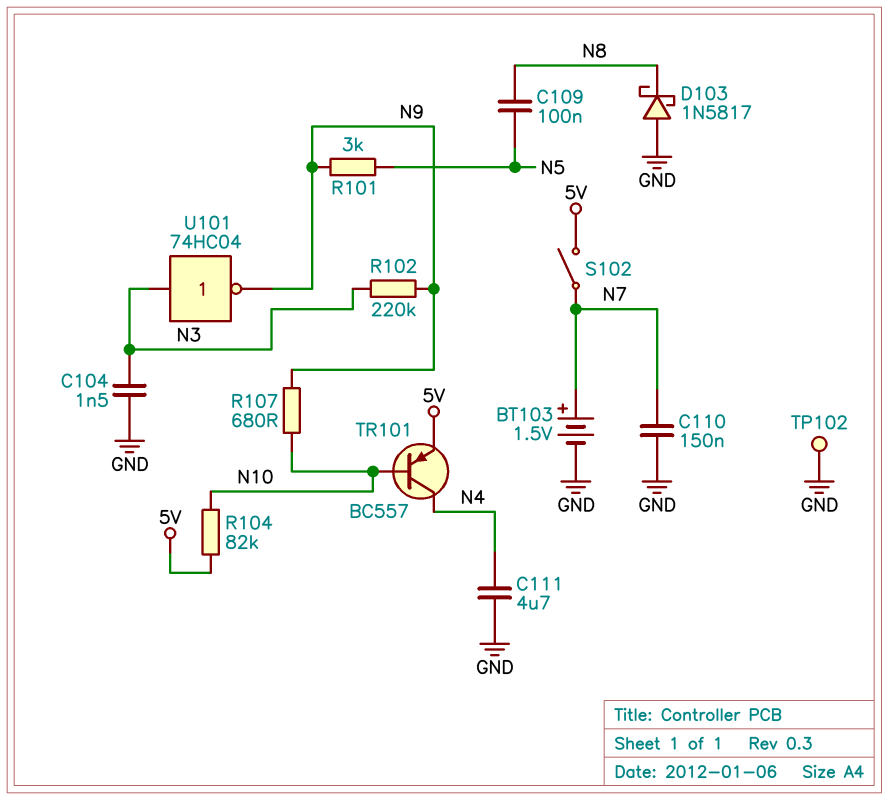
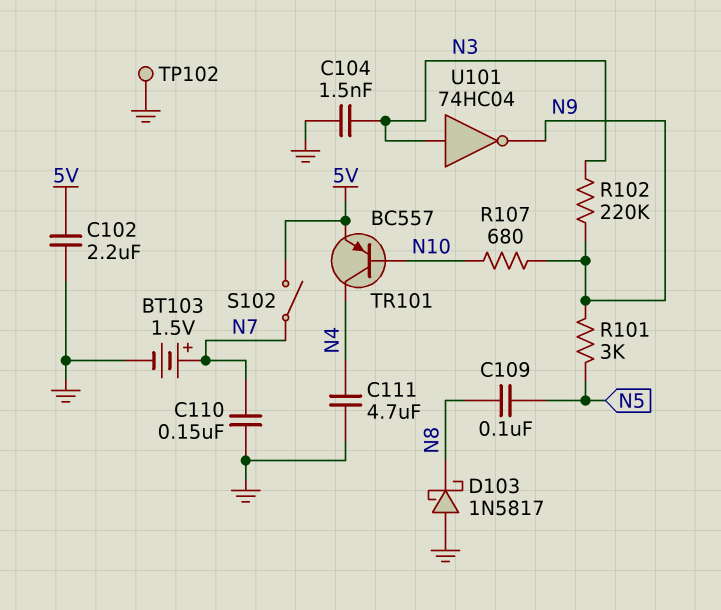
C102: none -> 2.2uF (5V, GND)
R104: 82k (5V, N10) -> none

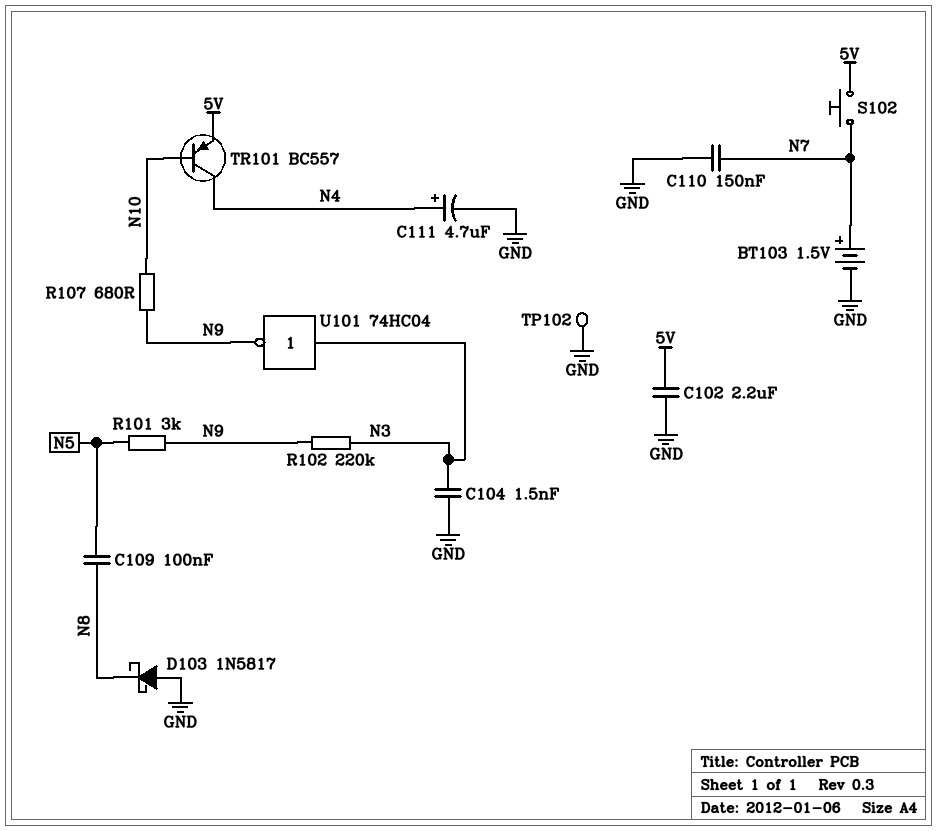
C111: 4.7uF (GND, N4) -> 4.7uF (plus N4, minus GND)
S102: switch (5V, N7) -> button (5V, N7)

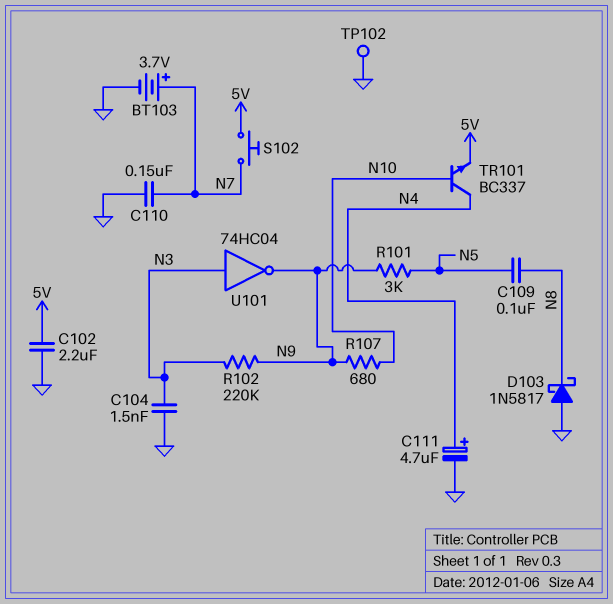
BT103: 1.5V (plus N7, minus GND) -> 3.7V (plus N7, minus GND)
TR101: PNP BC557 (B N10, C N4, E 5V) -> NPN BC337 (B N10, C N4, E 5V)

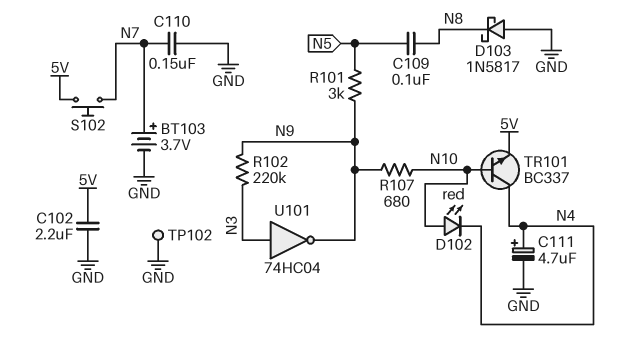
C104: 1.5nF (GND, N3) -> none
D102: none -> LED red (A N10, K N4)

